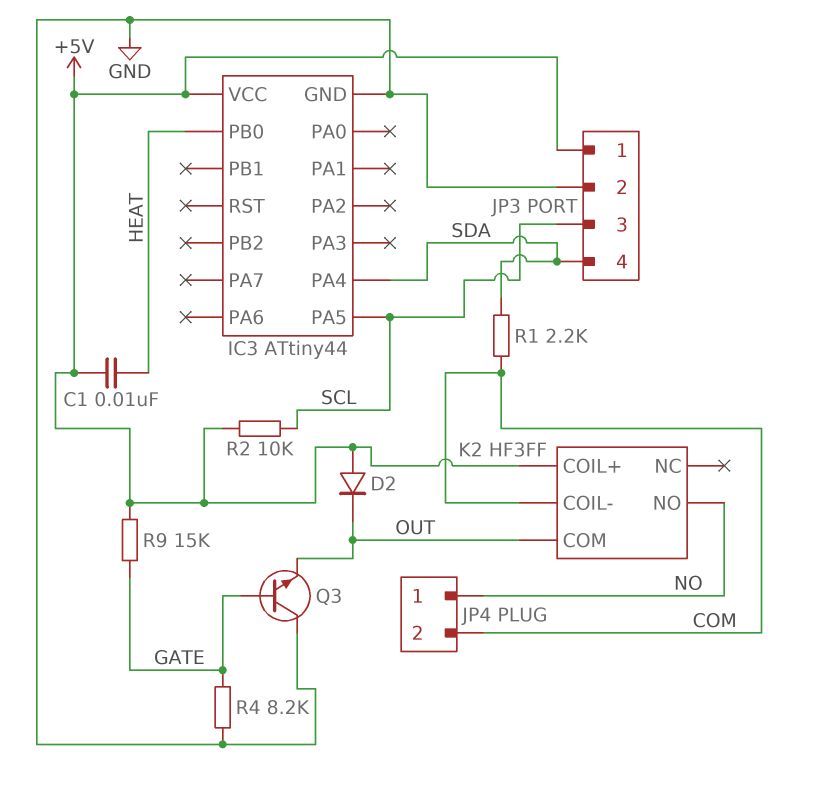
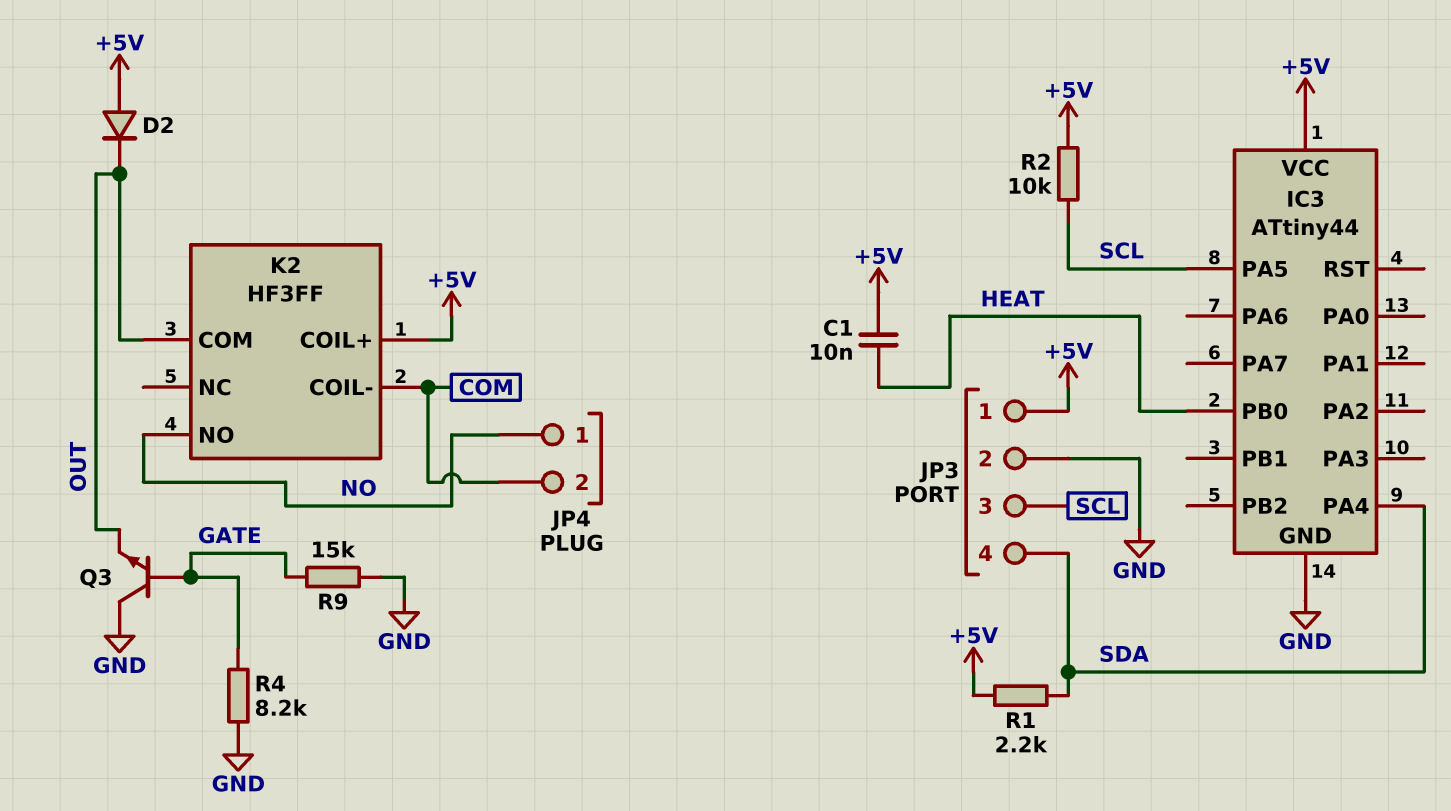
R1: 2.2k (COM, SDA) -> 2.2k (+5V, SDA)
R9: 15k (+5V, GATE) -> 15k (GATE, GND)

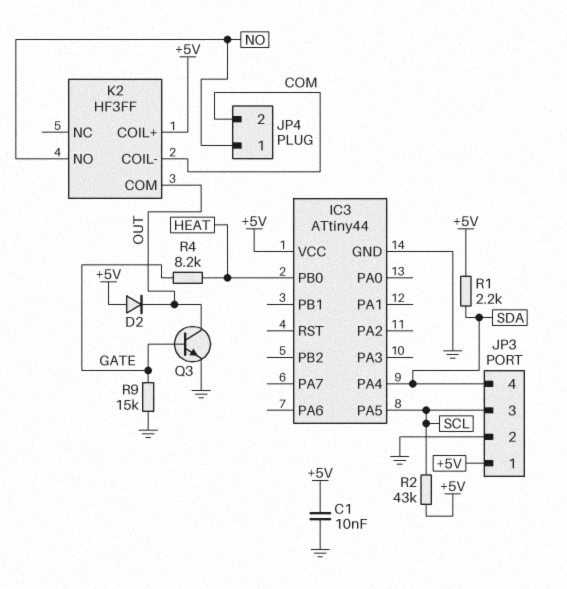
C1: 10nF (+5V, HEAT) -> 10nF (+5V, GND)
Q3: NPN (B GATE, C GND, E OUT) -> NPN (B GATE, C OUT, E GND)
R2: 10k (+5V, SCL) -> 43k (+5V, SCL)
R4: 8.2k (GATE, GND) -> 8.2k (GATE, HEAT)

